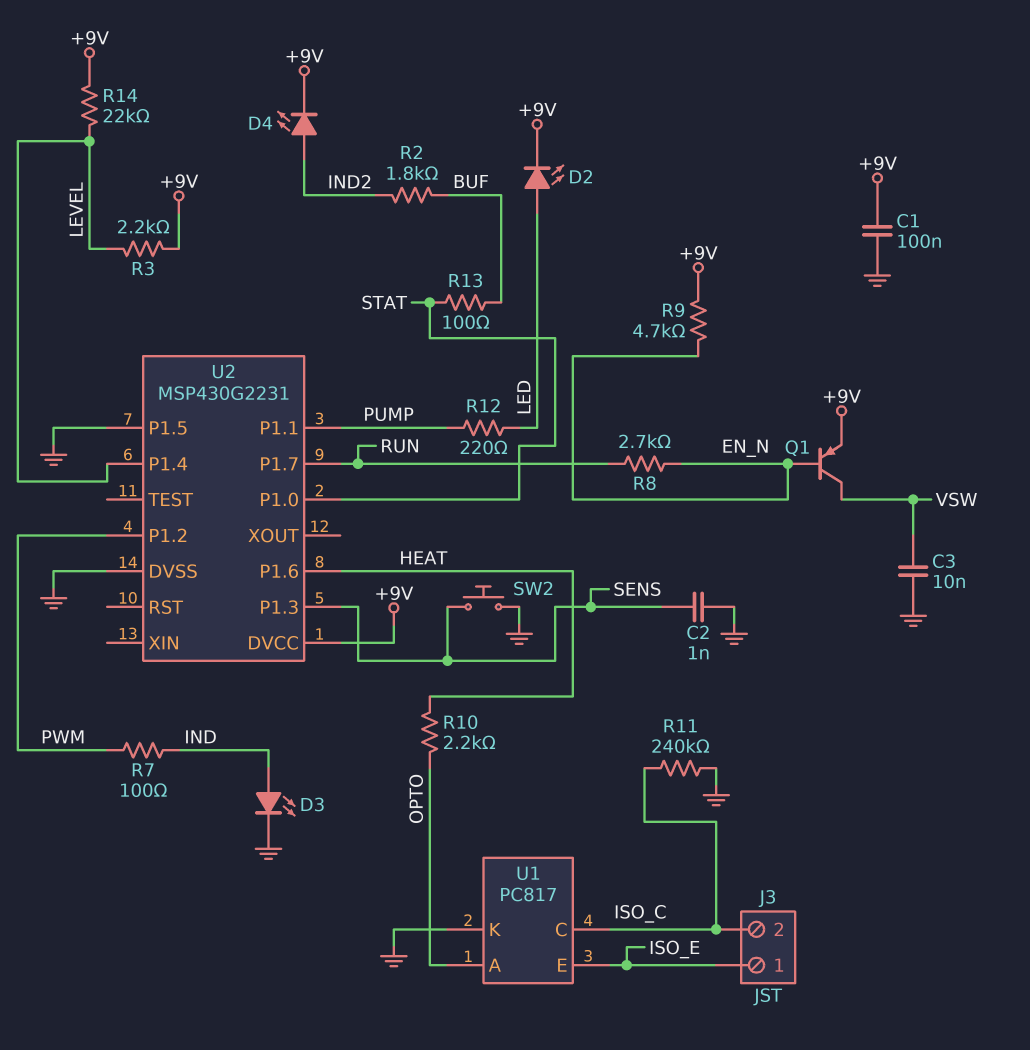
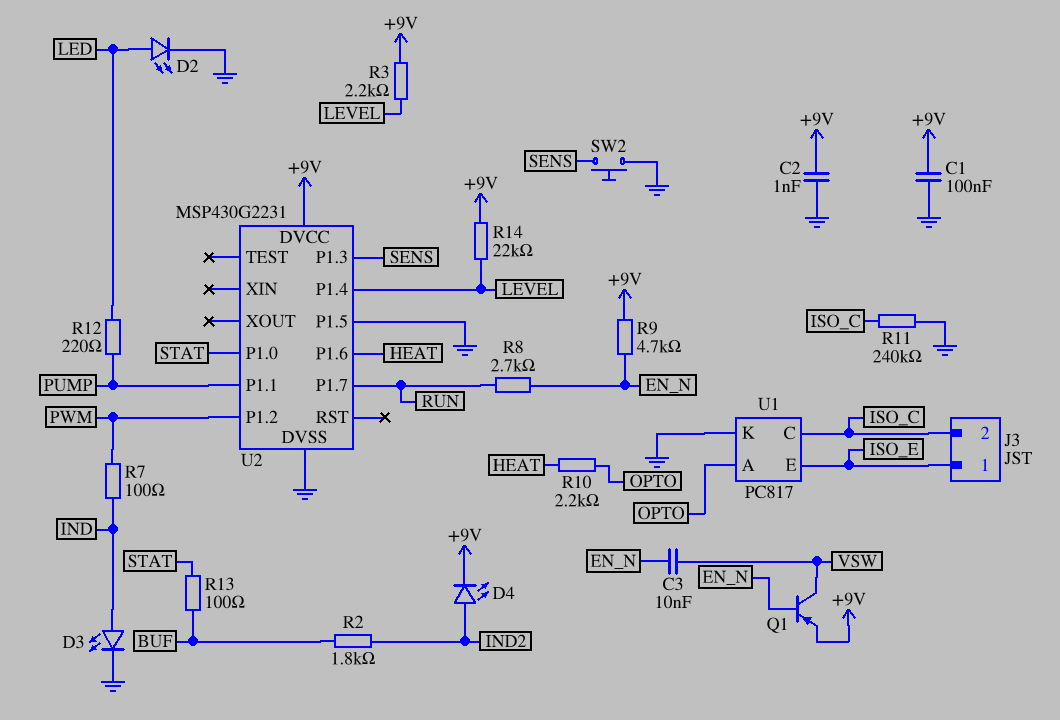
C2: 1nF (GND, SENS) -> 1nF (+9V, GND)
C3: 10nF (GND, VSW) -> 10nF (EN_N, VSW)
D2: LED (A LED, K +9V) -> LED (A LED, K GND)

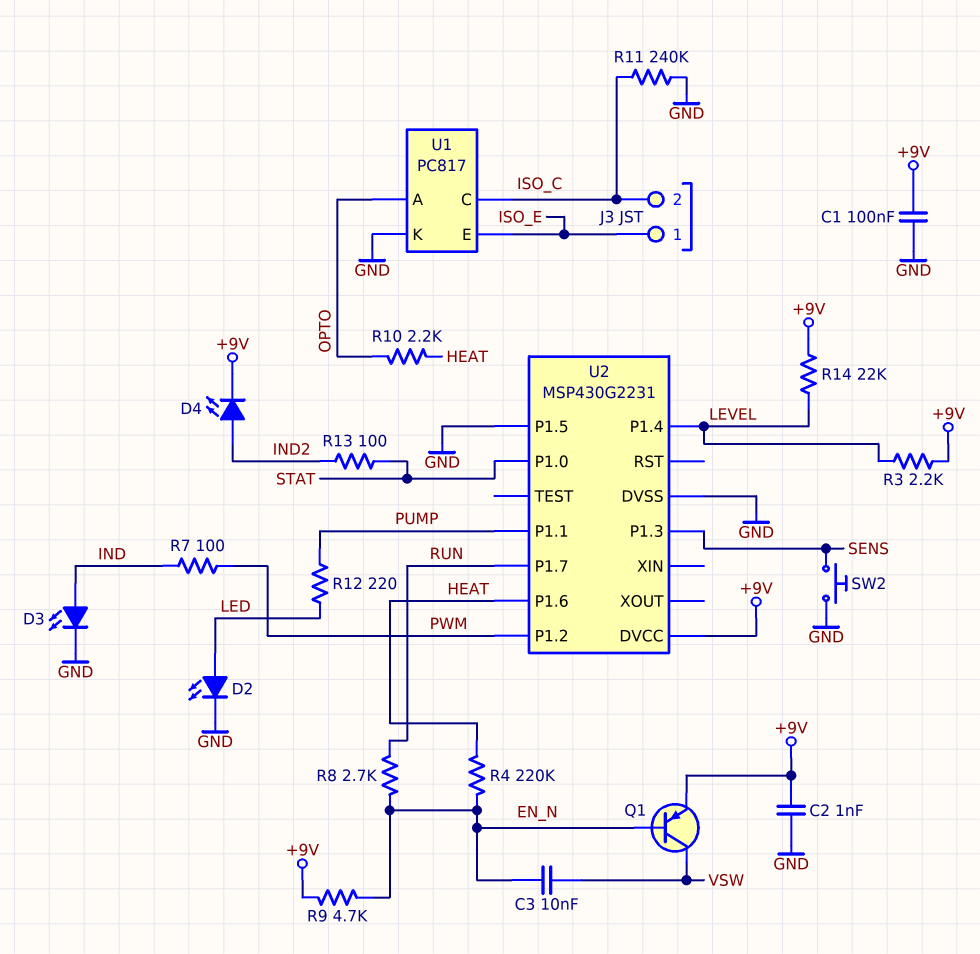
R2: 1.8k (BUF, IND2) -> none
R4: none -> 220k (EN_N, HEAT)
R13: 100 (BUF, STAT) -> 100 (IND2, STAT)

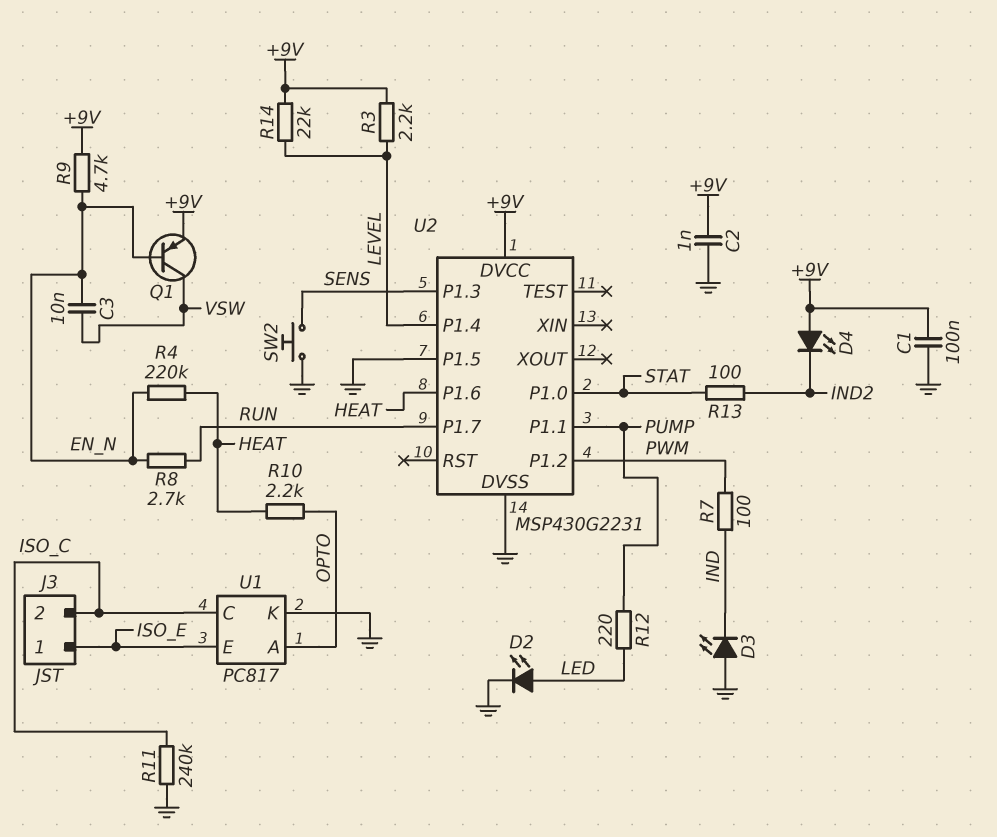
D3: LED (A IND, K GND) -> LED (A GND, K IND)
D4: LED (A IND2, K +9V) -> LED (A +9V, K IND2)

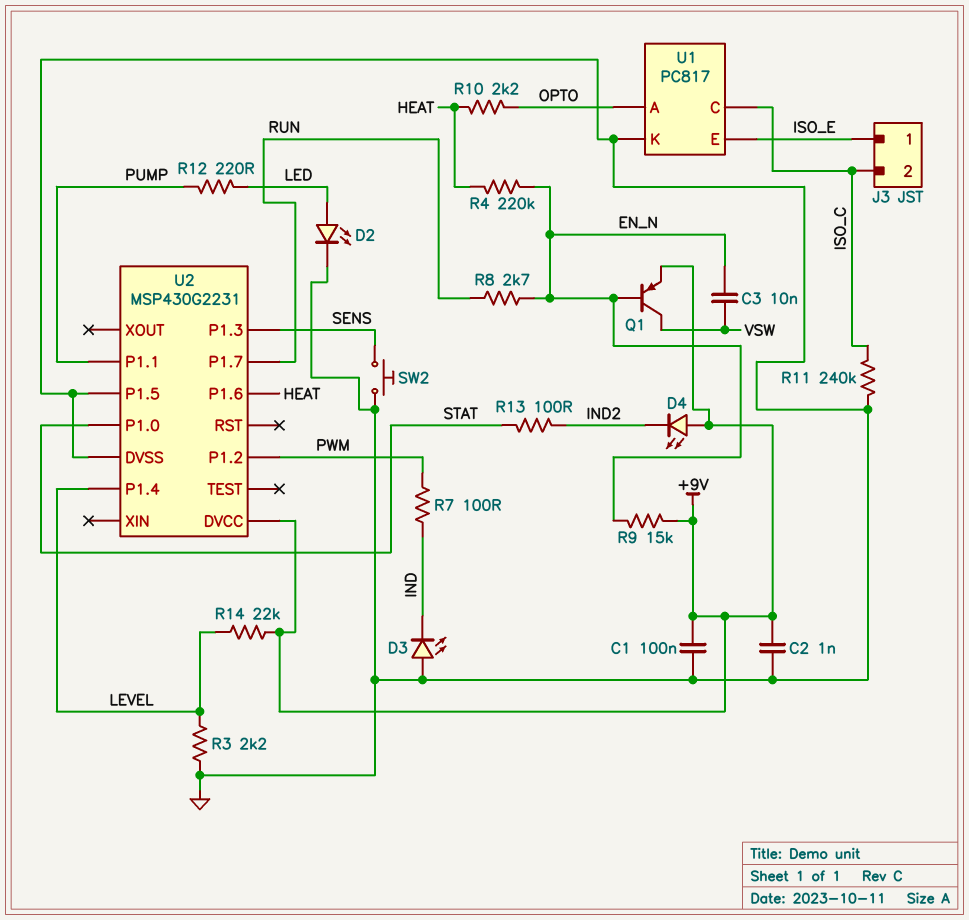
R3: 2.2k (+9V, LEVEL) -> 2.2k (GND, LEVEL)
R9: 4.7k (+9V, EN_N) -> 15k (+9V, EN_N)

